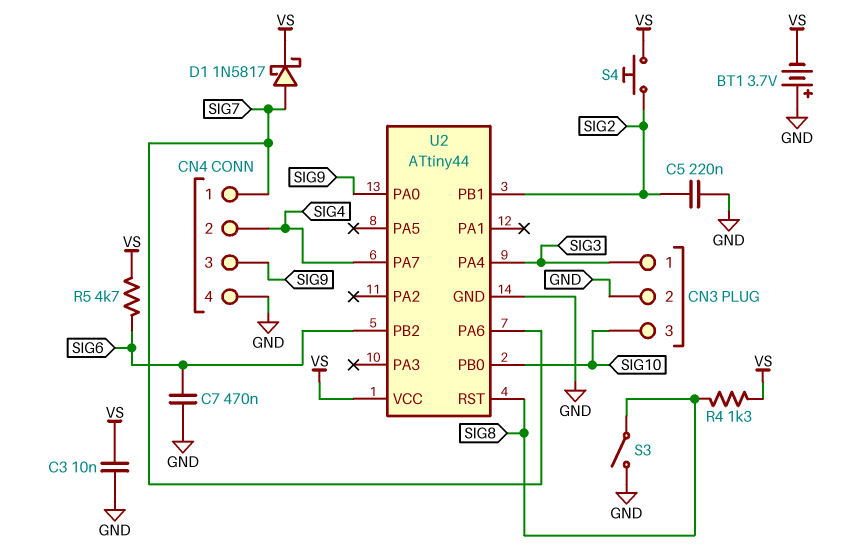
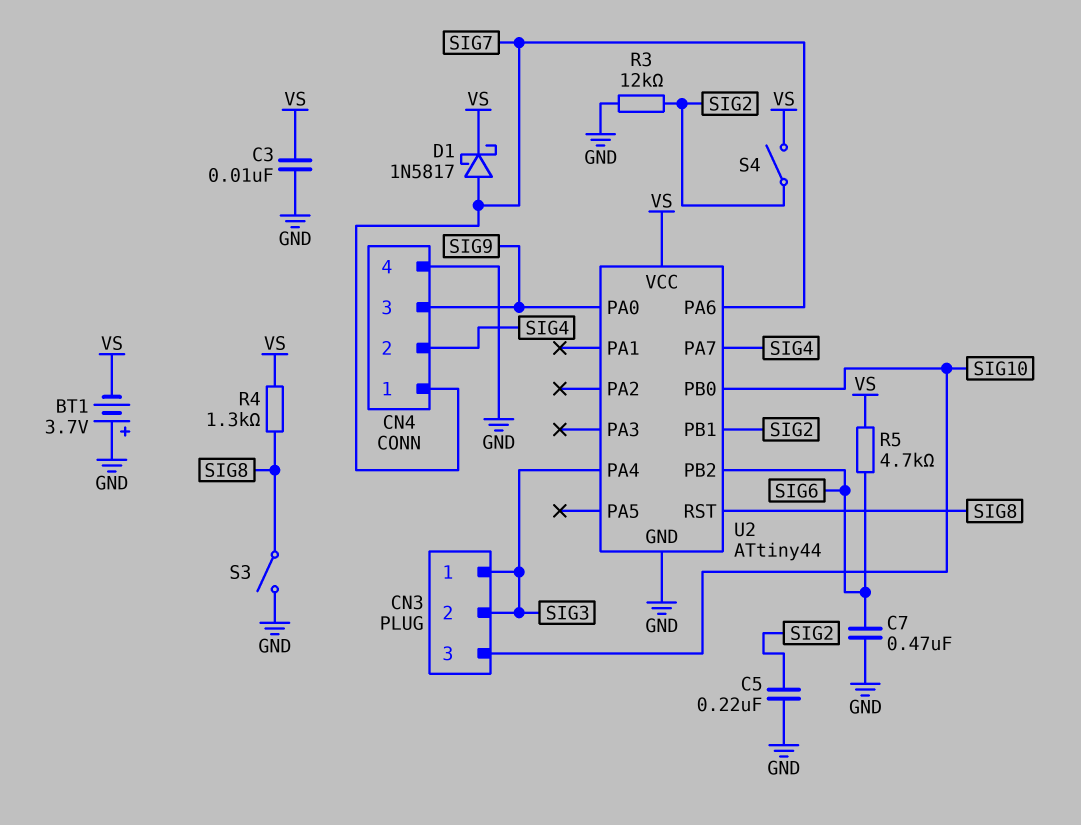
CN3 pin 2: GND -> SIG3
R3: none -> 12k (GND, SIG2)
S4: button (SIG2, VS) -> switch (SIG2, VS)

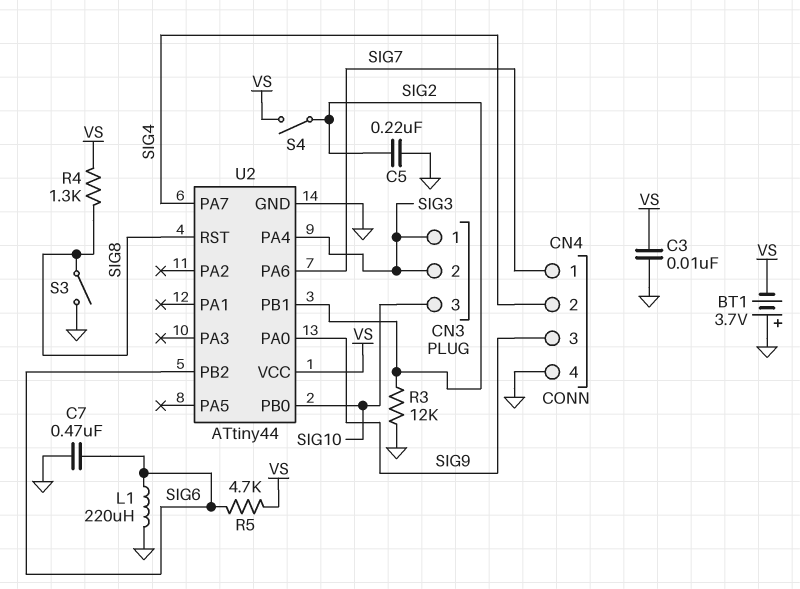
D1: schottky 1N5817 (A SIG7, K VS) -> none
L1: none -> 220uH (GND, SIG6)

